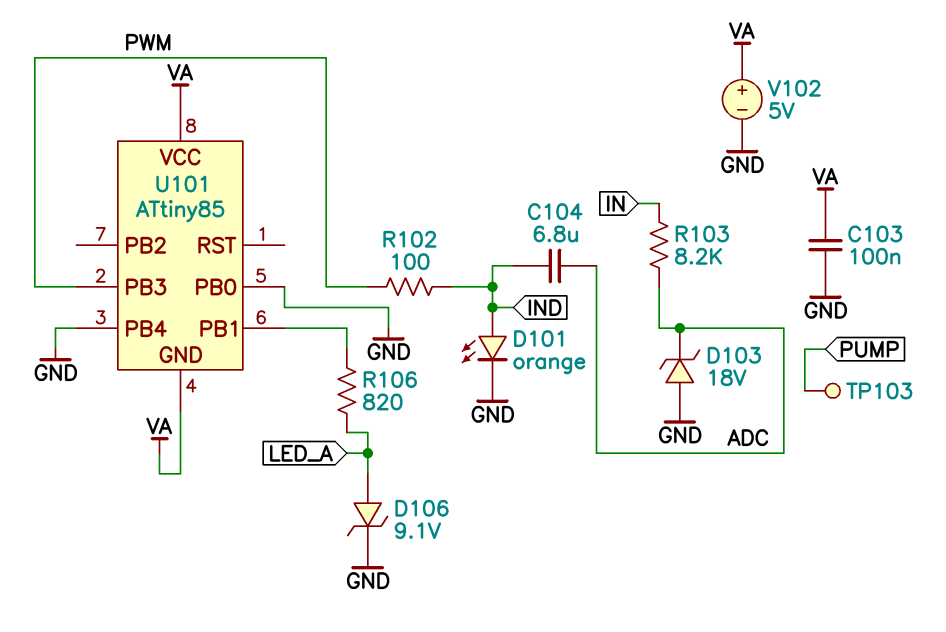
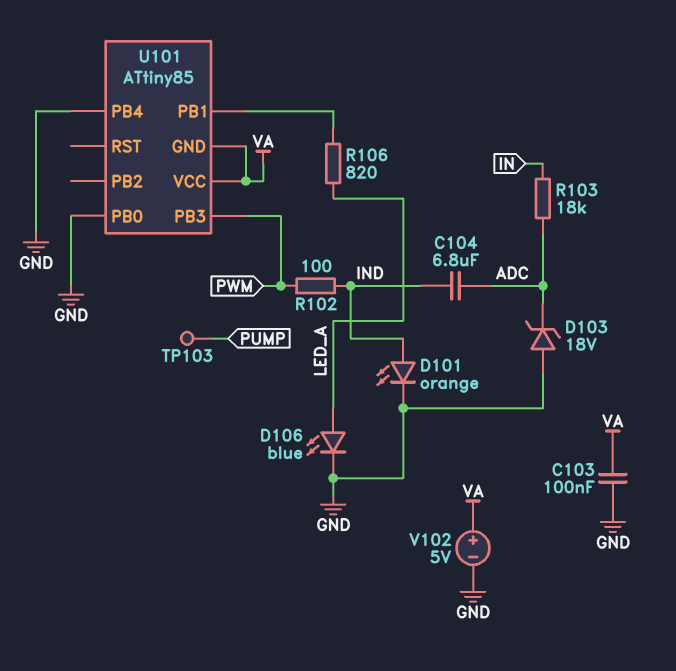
D106: zener 9.1V (A LED_A, K GND) -> LED blue (A LED_A, K GND)
R103: 8.2k (ADC, IN) -> 18k (ADC, IN)

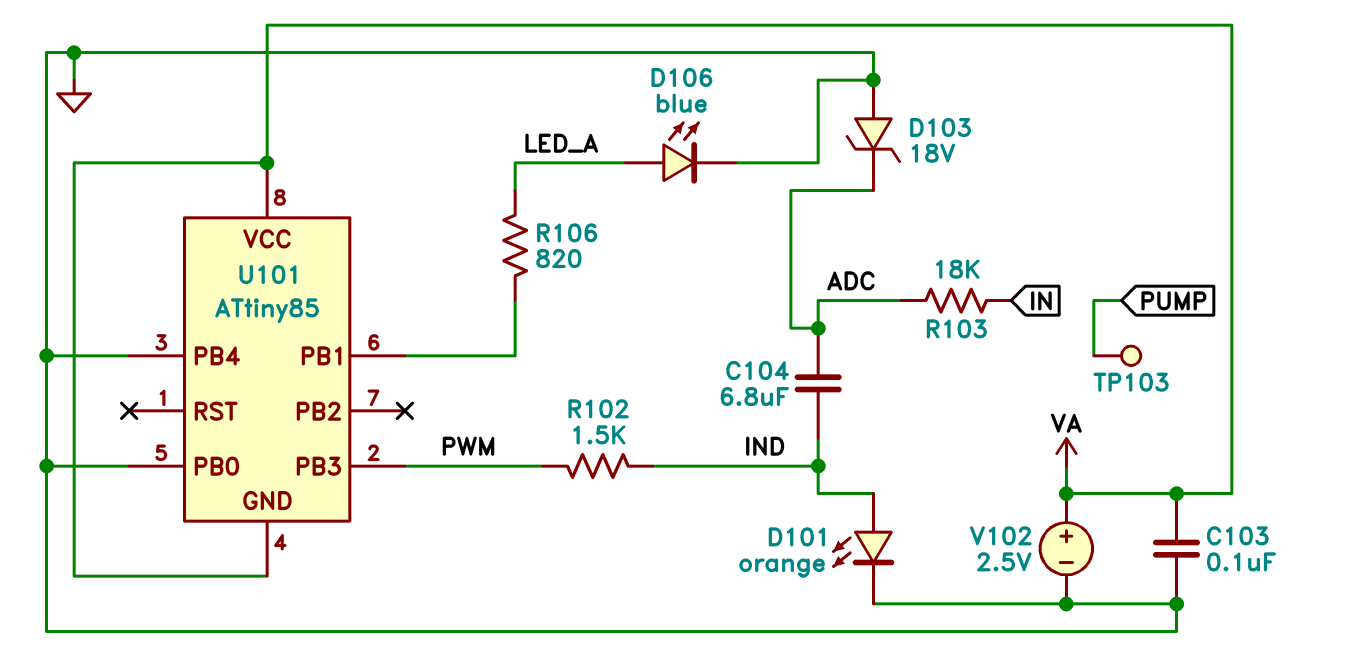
R102: 100 (IND, PWM) -> 1.5k (IND, PWM)
V102: 5V (plus VA, minus GND) -> 2.5V (plus VA, minus GND)

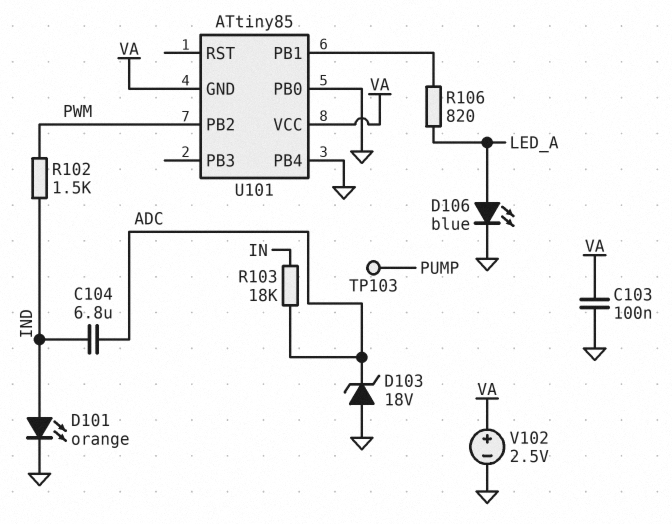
U101 pin PB2: none -> PWM
U101 pin PB3: PWM -> none

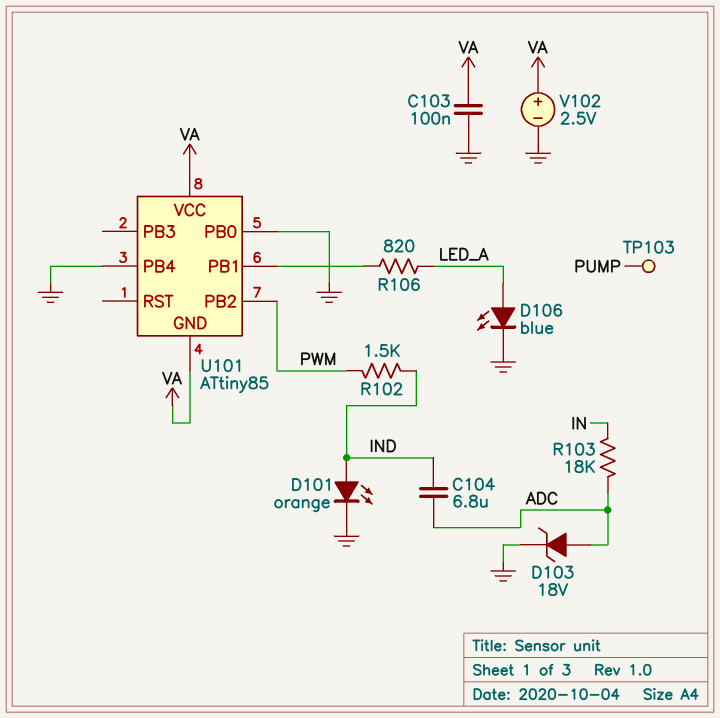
D103: zener 18V (A GND, K ADC) -> zener 18V (A ADC, K GND)

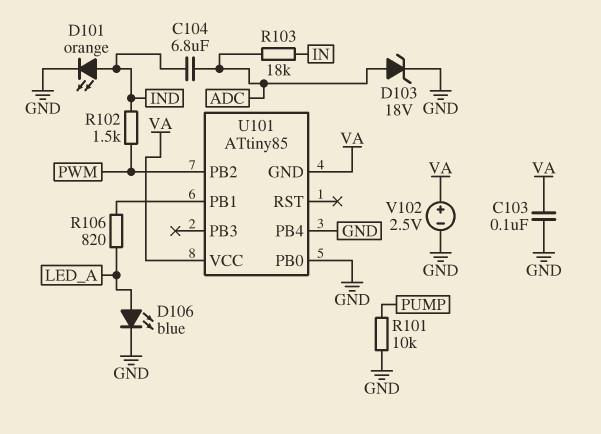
R101: none -> 10k (GND, PUMP)
TP103: test point (PUMP) -> none

